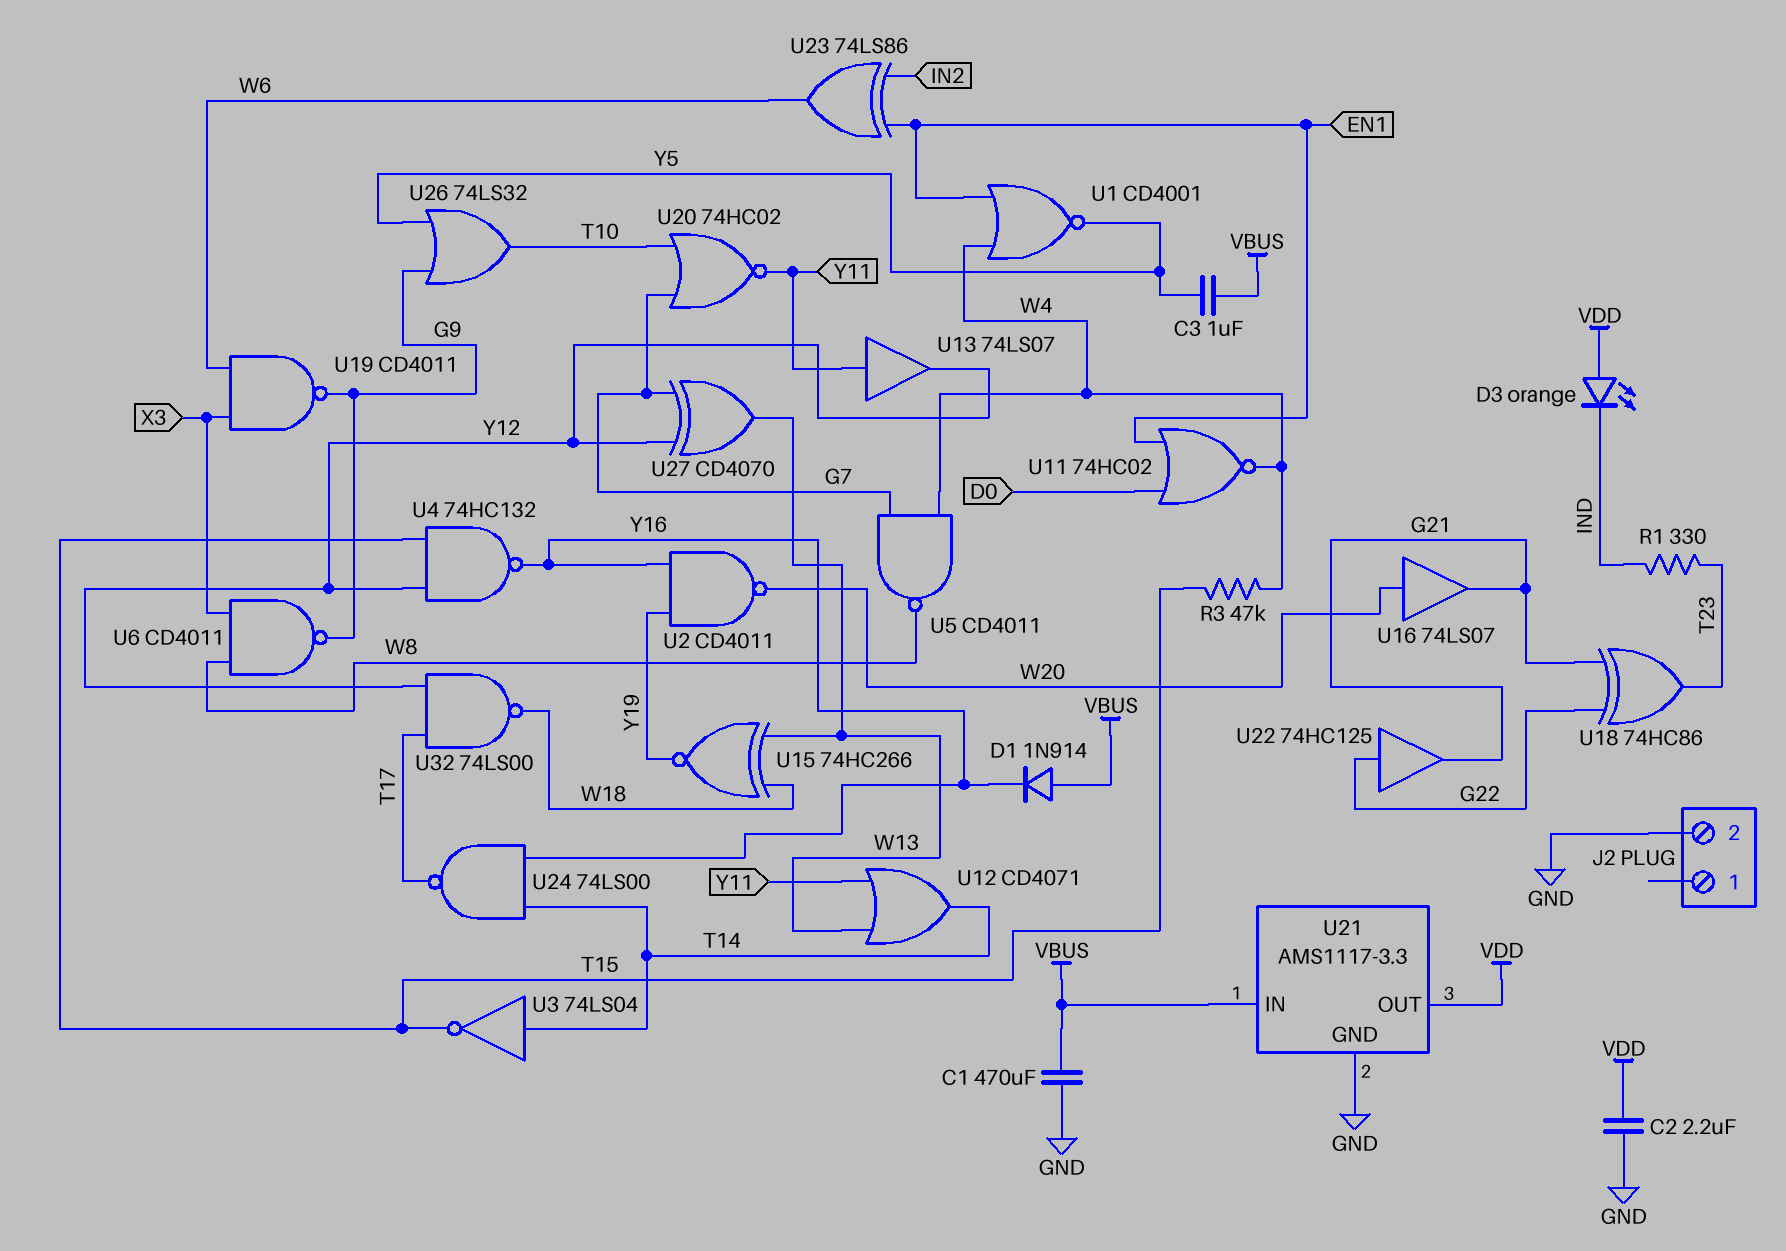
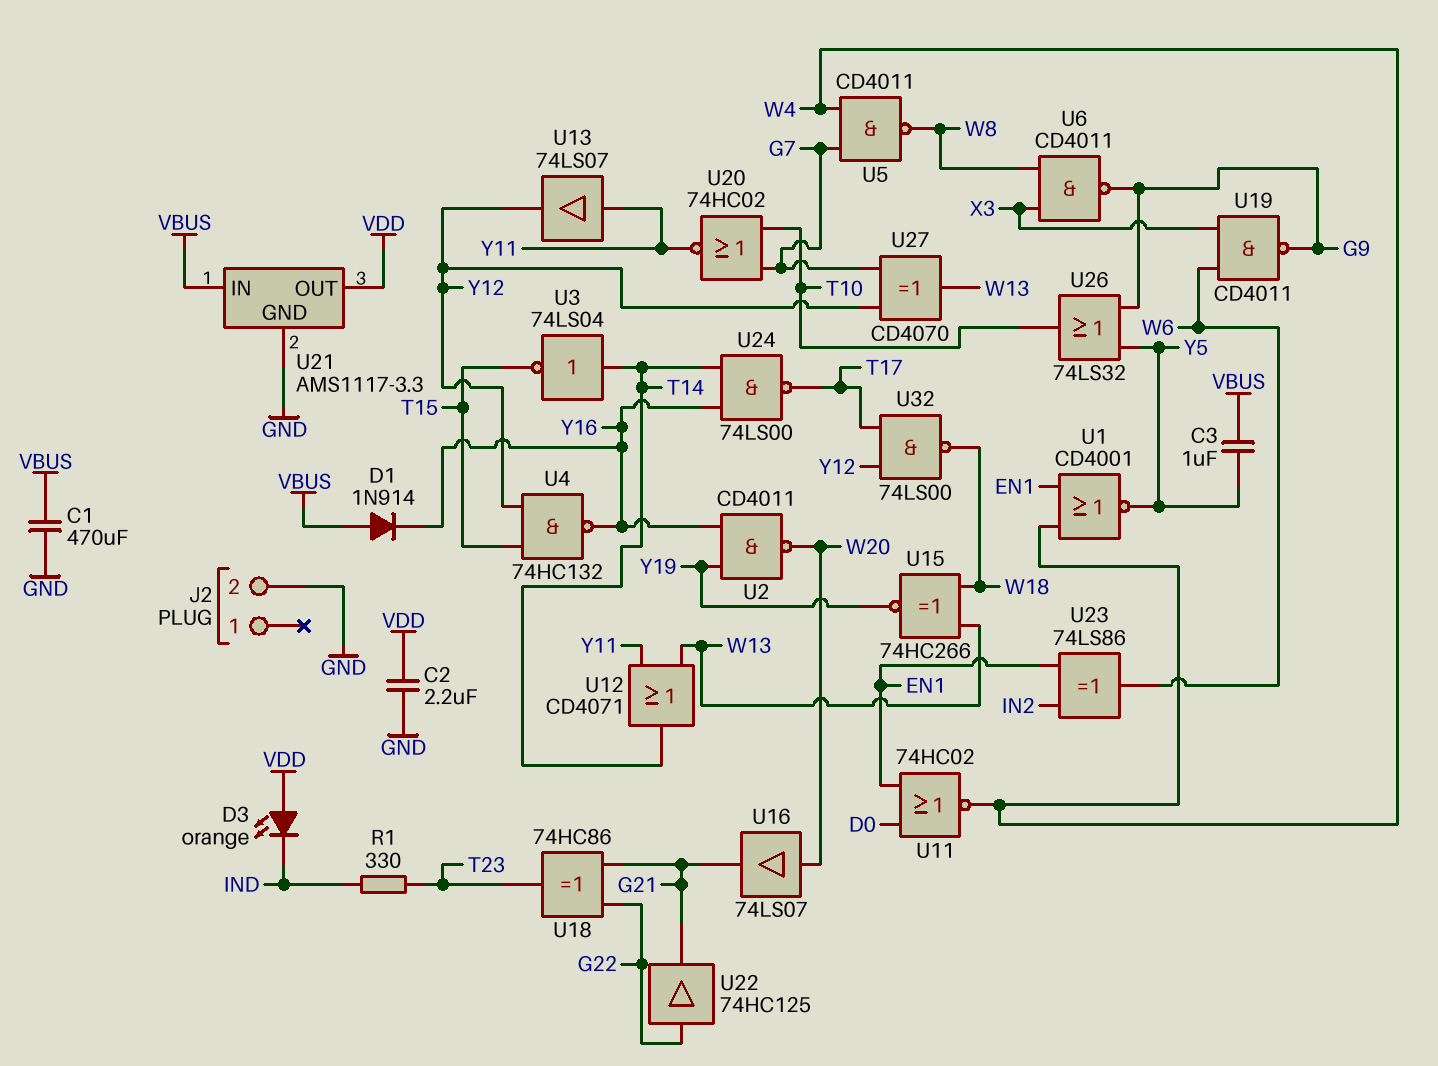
R3: 47k (T15, W4) -> none

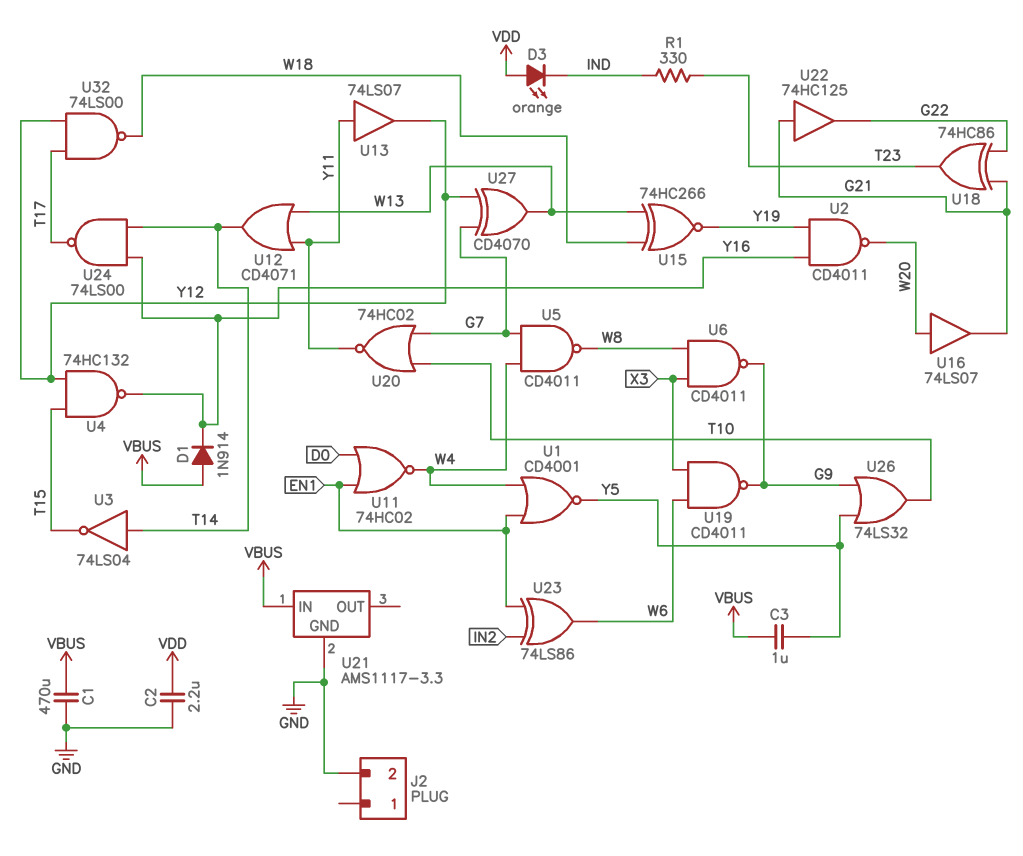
U21 pin OUT: VDD -> none
U22: buffer 74HC125 (in G22, out G21) -> buffer 74HC125 (in G21, out G22)

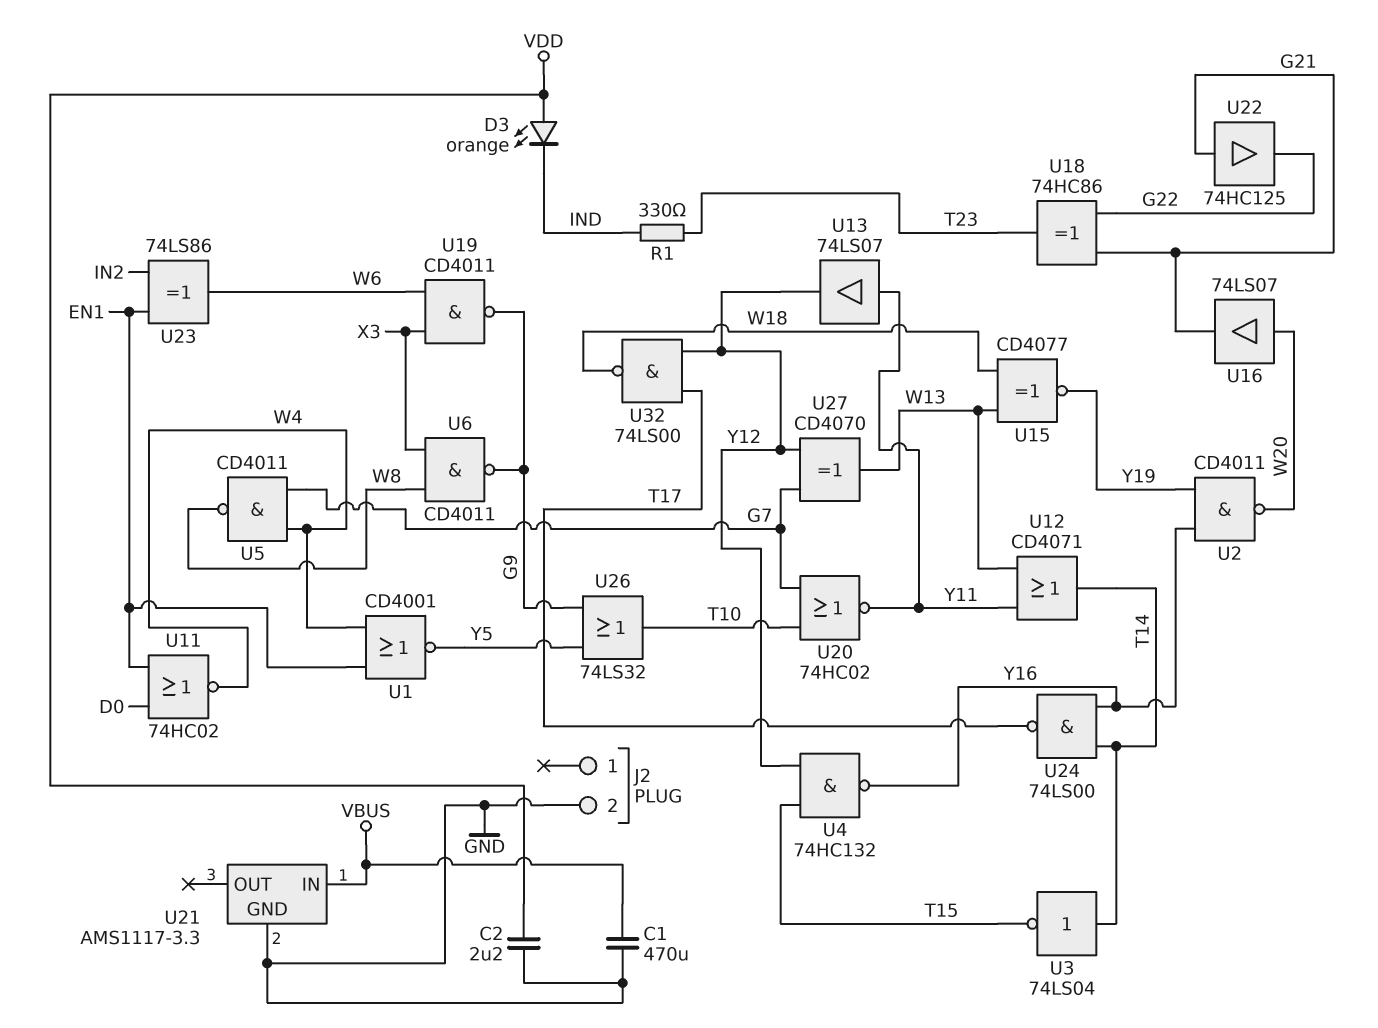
C3: 1uF (VBUS, Y5) -> none
D1: diode 1N914 (A VBUS, K Y16) -> none
U15: XNOR 74HC266 (in W13, in W18, out Y19) -> XNOR CD4077 (in W13, in W18, out Y19)

